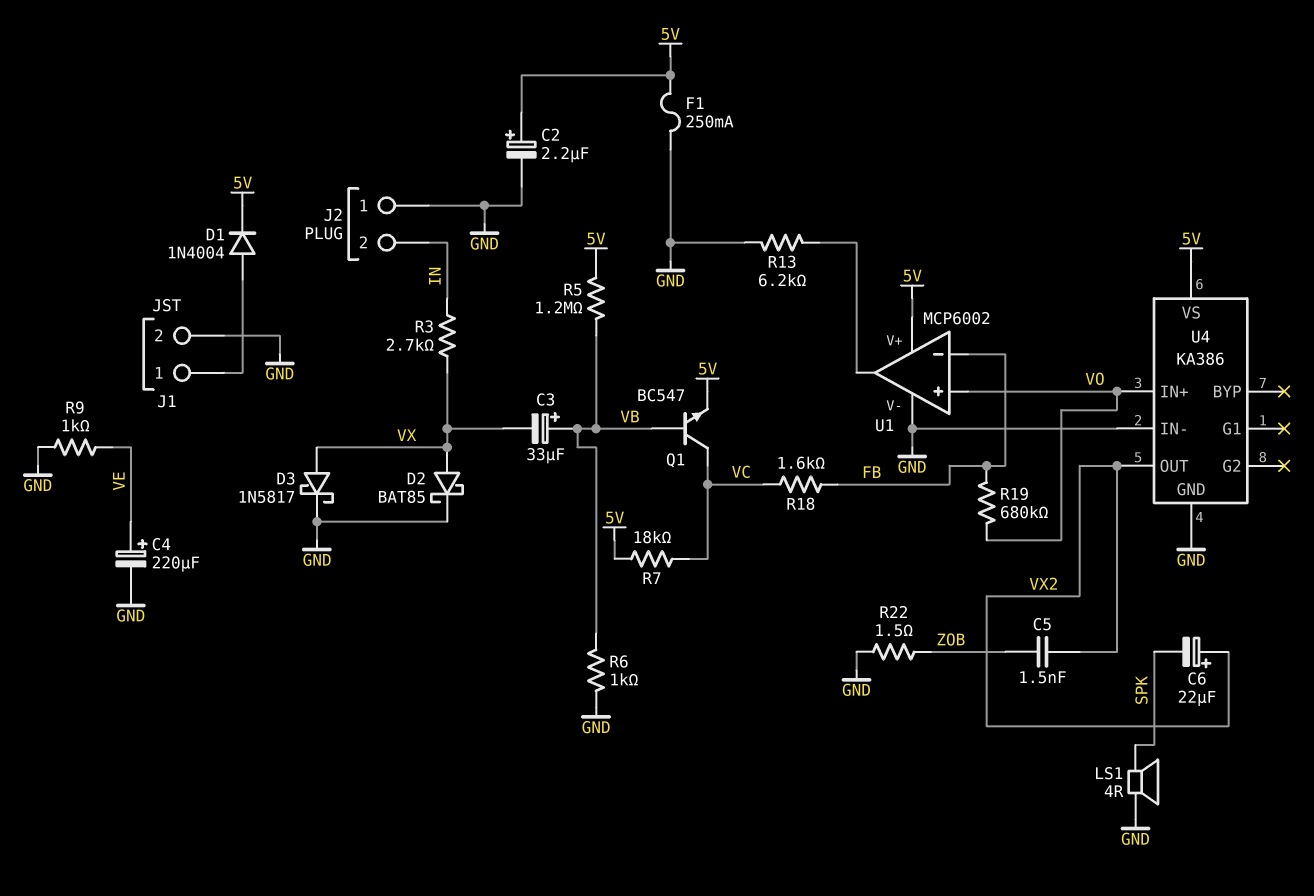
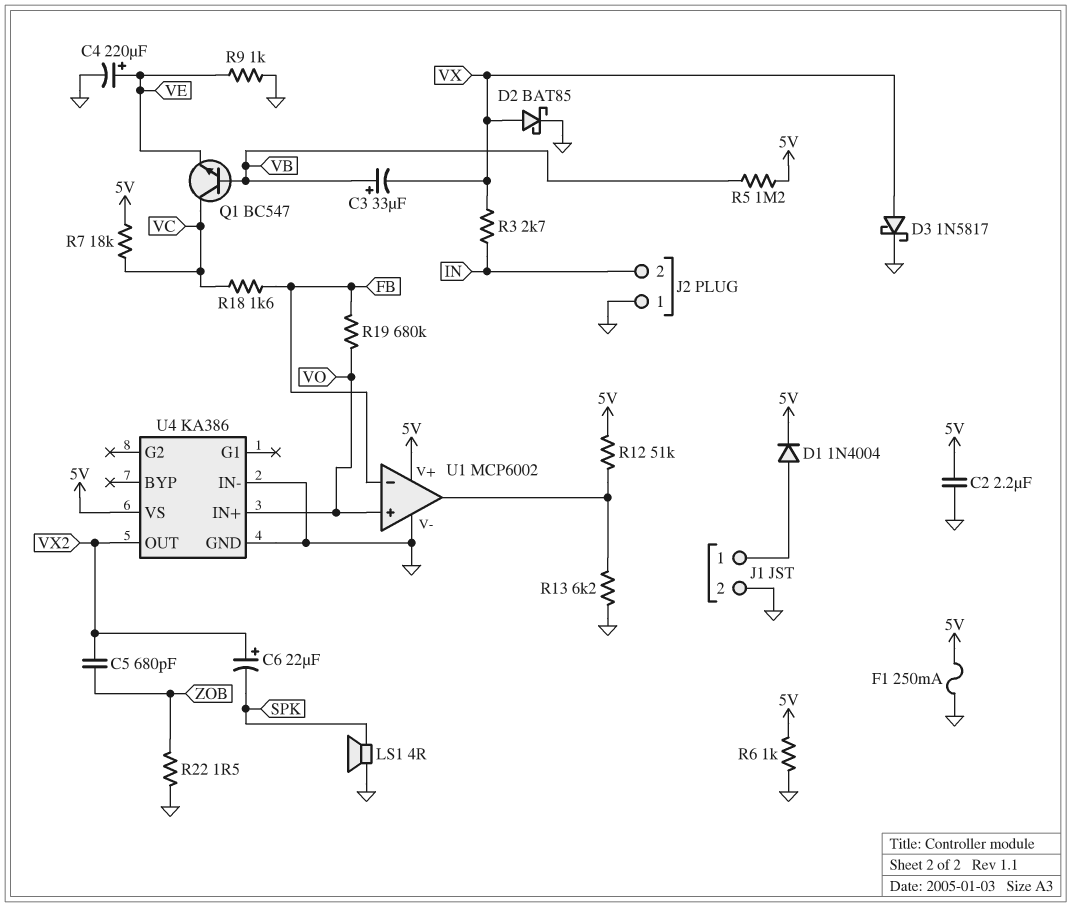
C2: 2.2uF (plus 5V, minus GND) -> 2.2uF (5V, GND)
C5: 1.5nF (VX2, ZOB) -> 680pF (VX2, ZOB)
Q1: NPN BC547 (B VB, C VC, E 5V) -> NPN BC547 (B VB, C VC, E VE)
R6: 1k (GND, VB) -> 1k (5V, GND)
R12: none -> 51k (5V, U1/out)

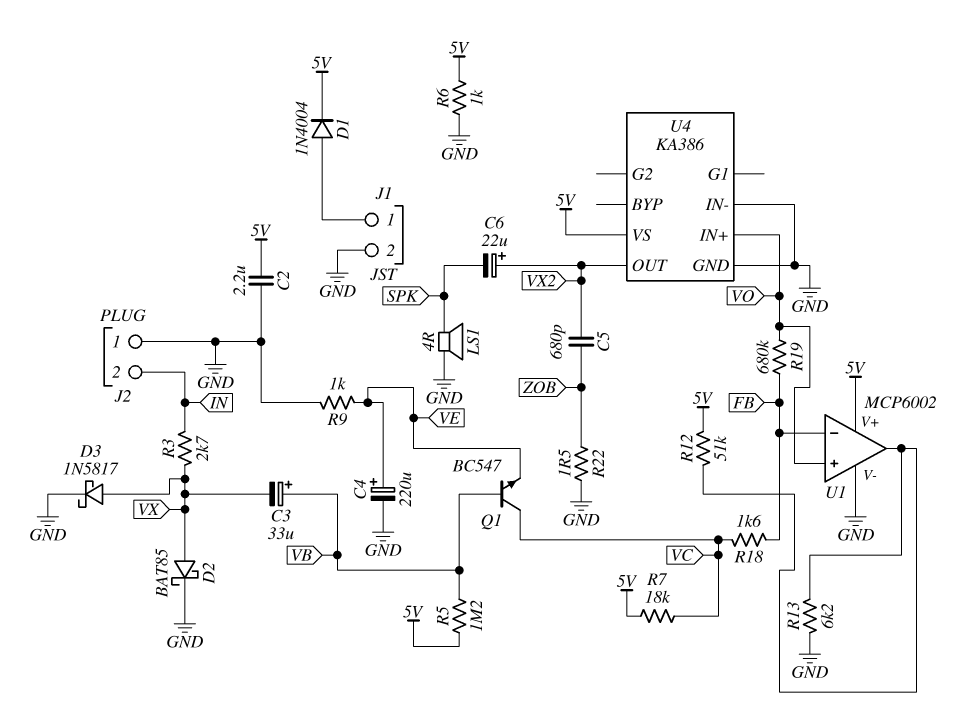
F1: 250mA (5V, GND) -> none

